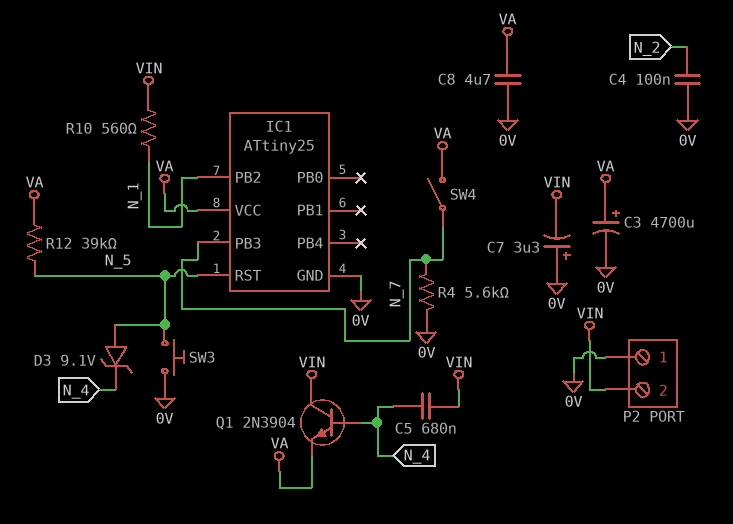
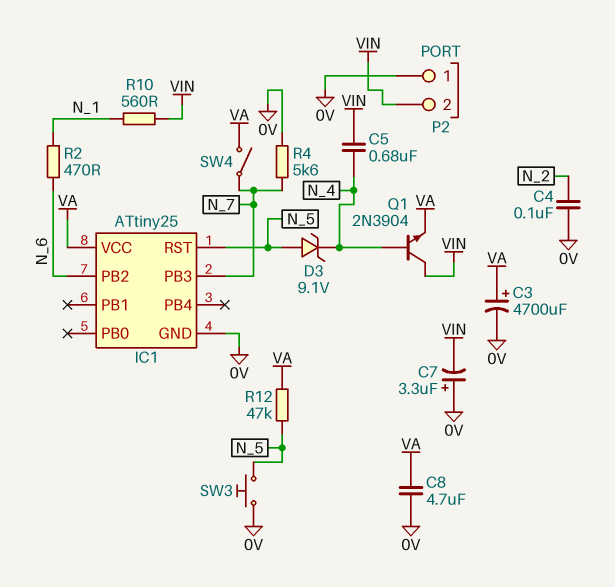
IC1 pin PB2: N_1 -> N_6
R2: none -> 470 (N_1, N_6)
R12: 39k (N_5, VA) -> 47k (N_5, VA)

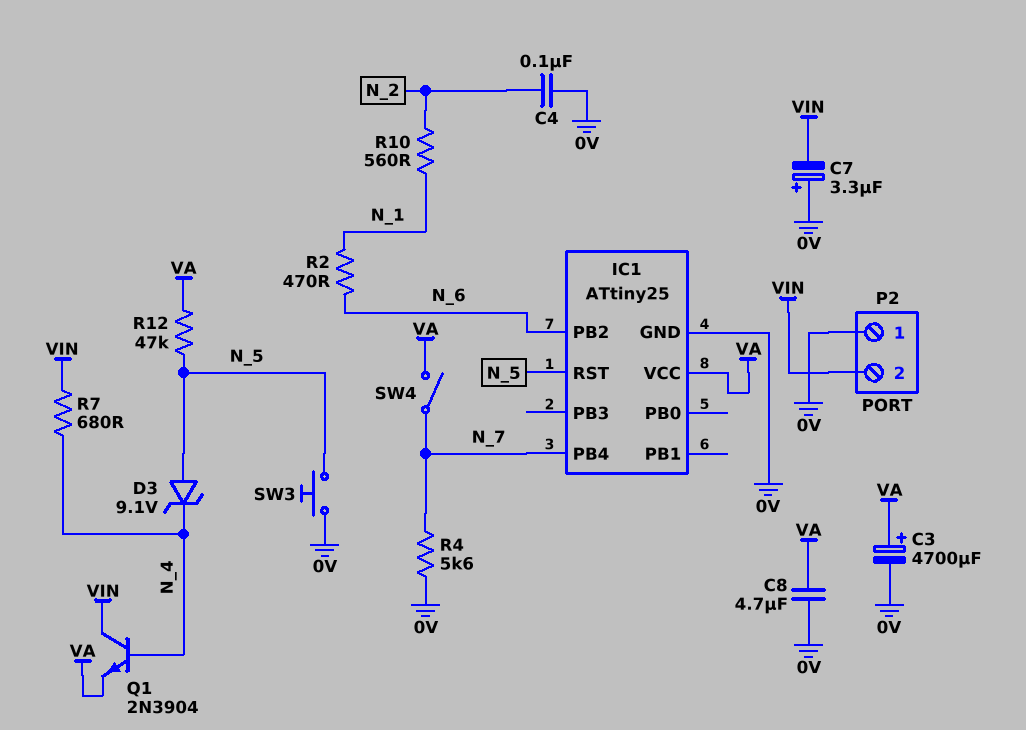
C5: 680nF (N_4, VIN) -> none
IC1 pin PB3: N_7 -> none
IC1 pin PB4: none -> N_7
R7: none -> 680 (N_4, VIN)
R10: 560 (N_1, VIN) -> 560 (N_1, N_2)

